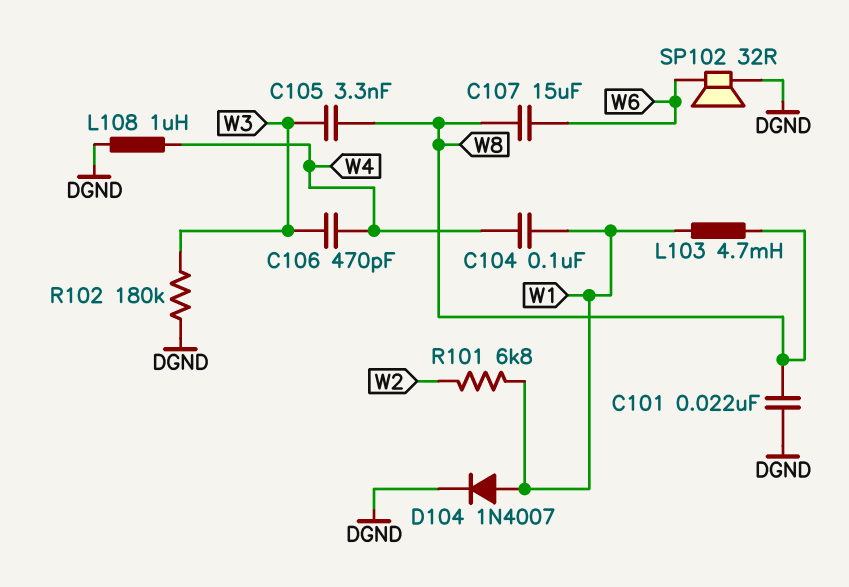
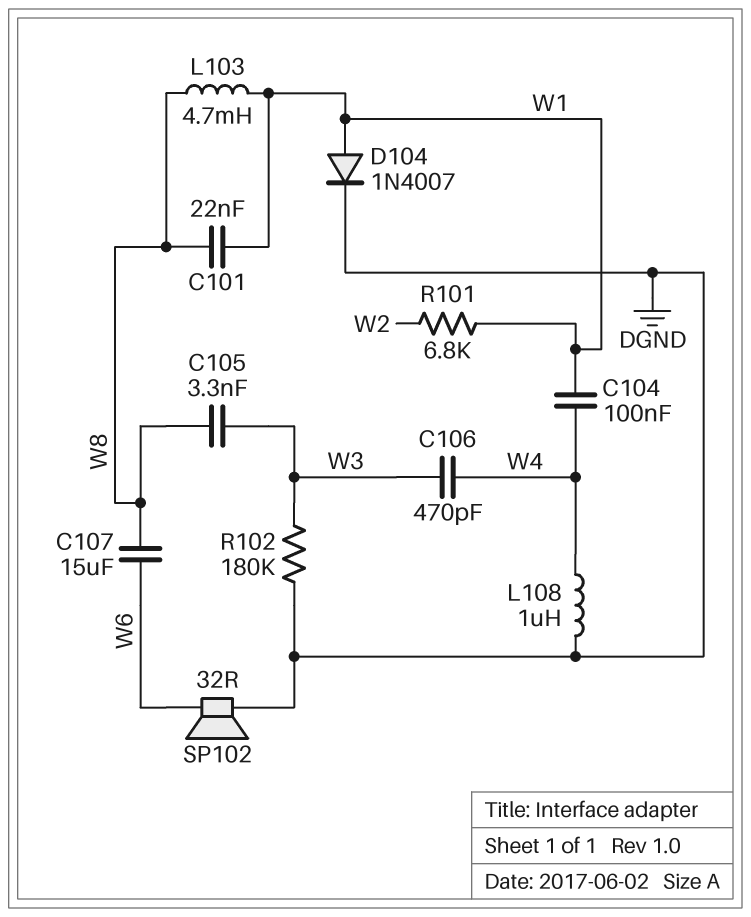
C101: 22nF (DGND, W8) -> 22nF (W1, W8)

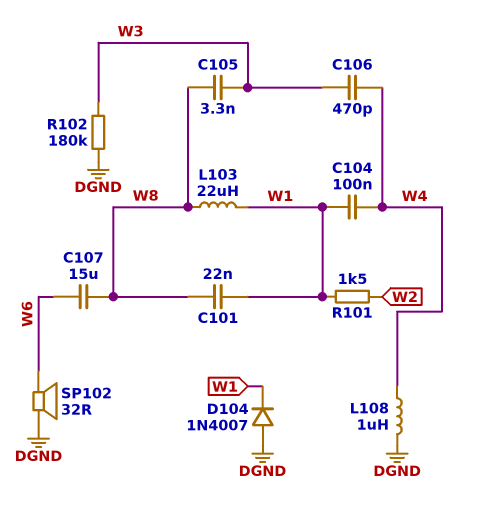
D104: diode 1N4007 (A W1, K DGND) -> diode 1N4007 (A DGND, K W1)
L103: 4.7mH (W1, W8) -> 22uH (W1, W8)
R101: 6.8k (W1, W2) -> 1.5k (W1, W2)

